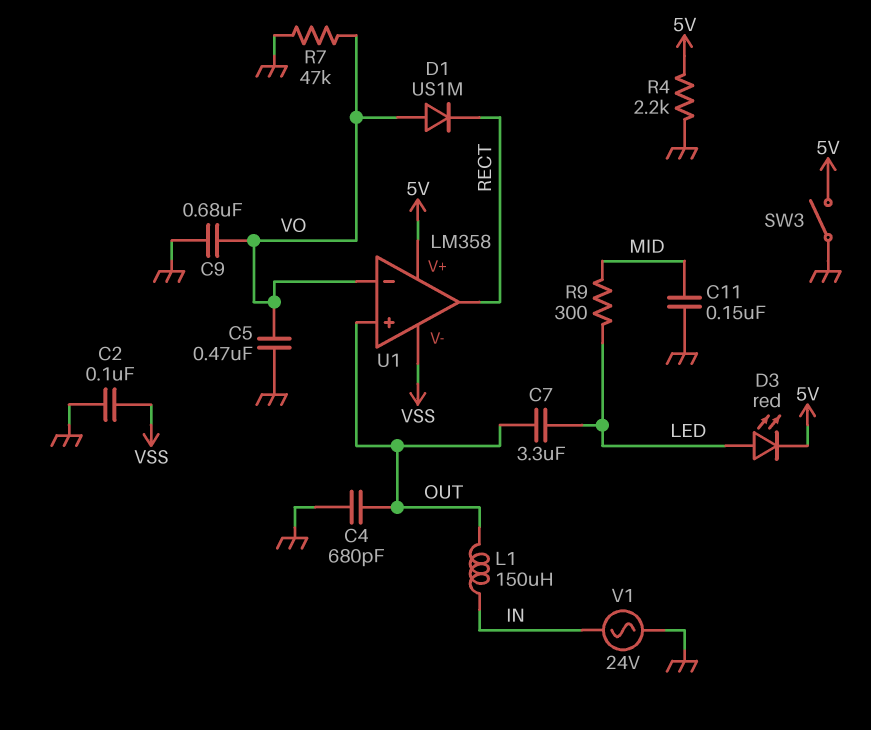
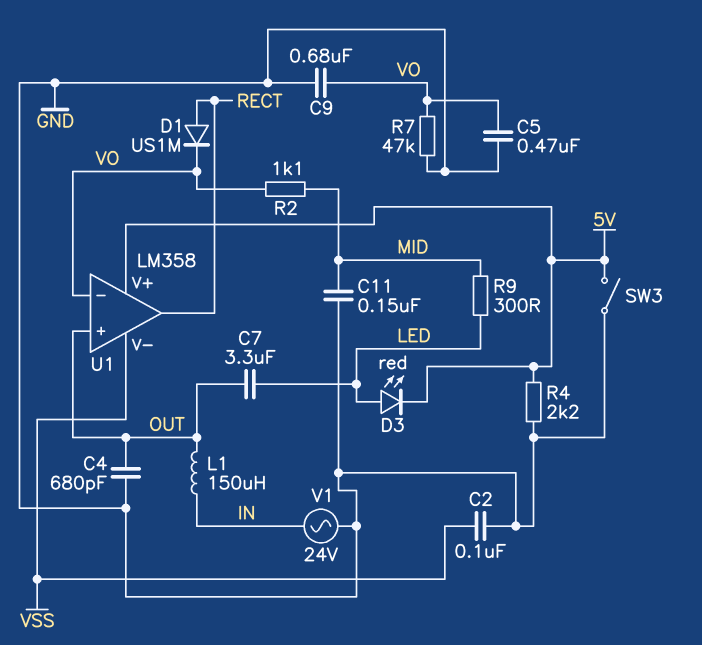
D1: diode US1M (A VO, K RECT) -> diode US1M (A RECT, K VO)
R2: none -> 1.1k (MID, VO)

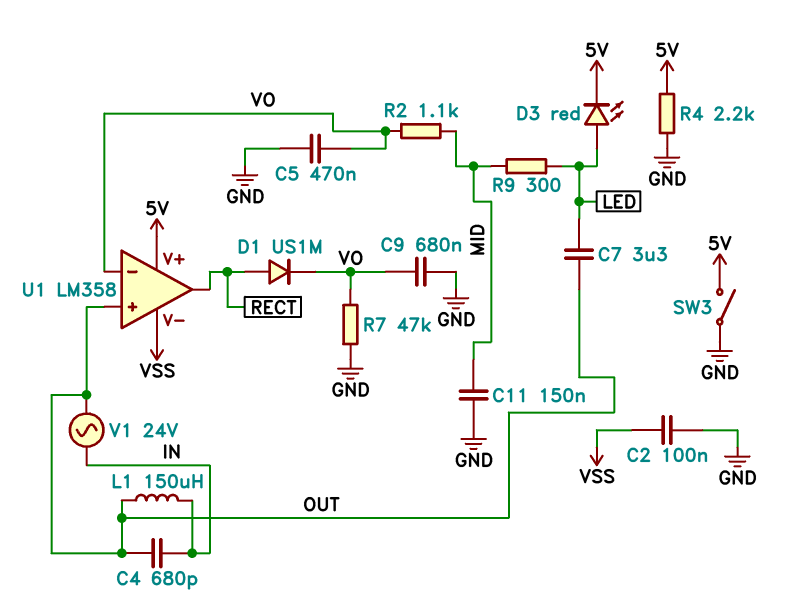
C4: 680pF (GND, OUT) -> 680pF (IN, OUT)
V1: AC 24V (GND, IN) -> AC 24V (IN, OUT)

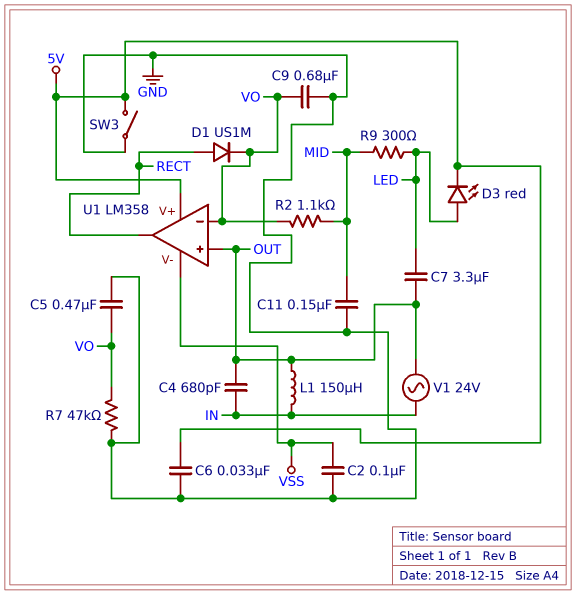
C6: none -> 33nF (5V, GND)
R4: 2.2k (5V, GND) -> none

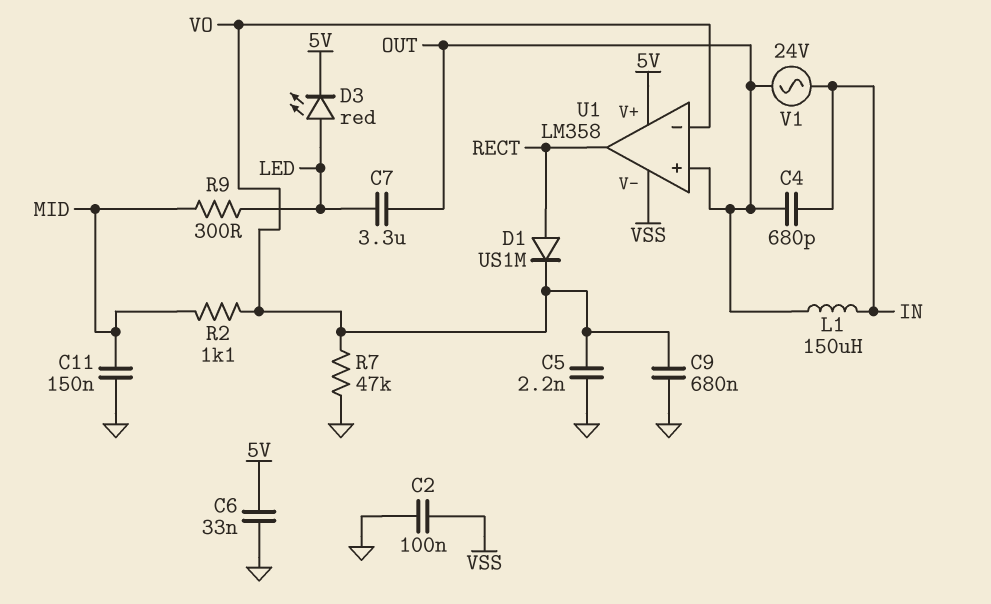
C5: 470nF (GND, VO) -> 2.2nF (GND, VO)
SW3: switch (5V, GND) -> none

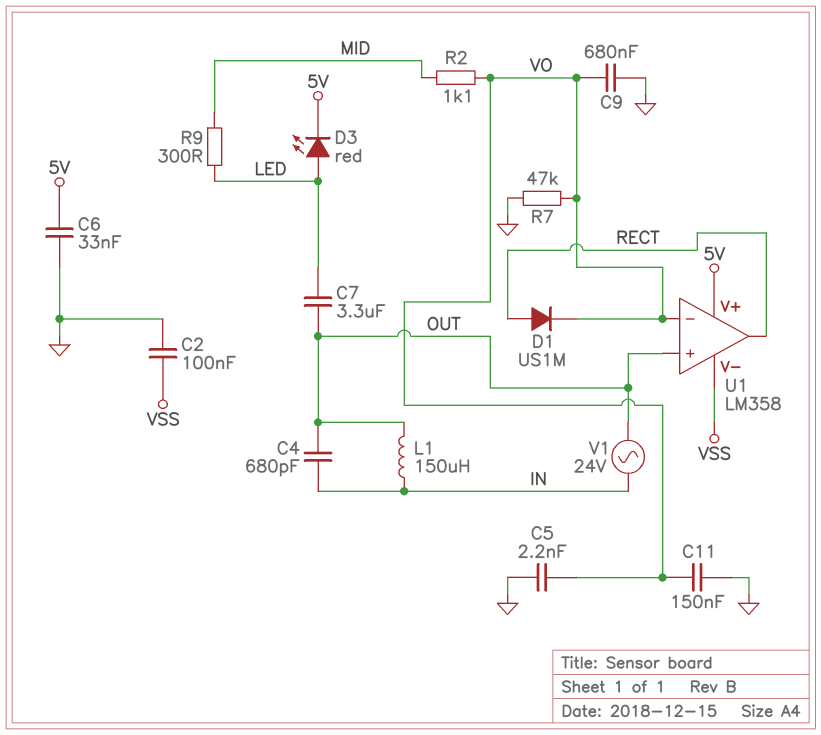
C11: 150nF (GND, MID) -> 150nF (GND, VO)

